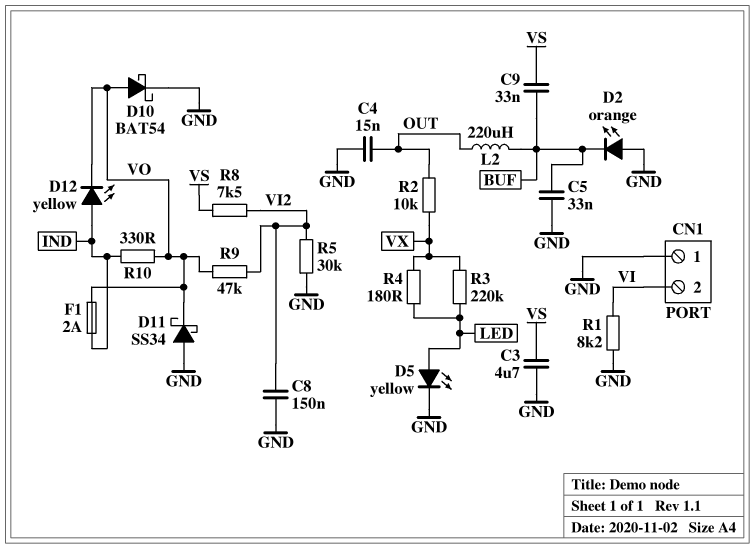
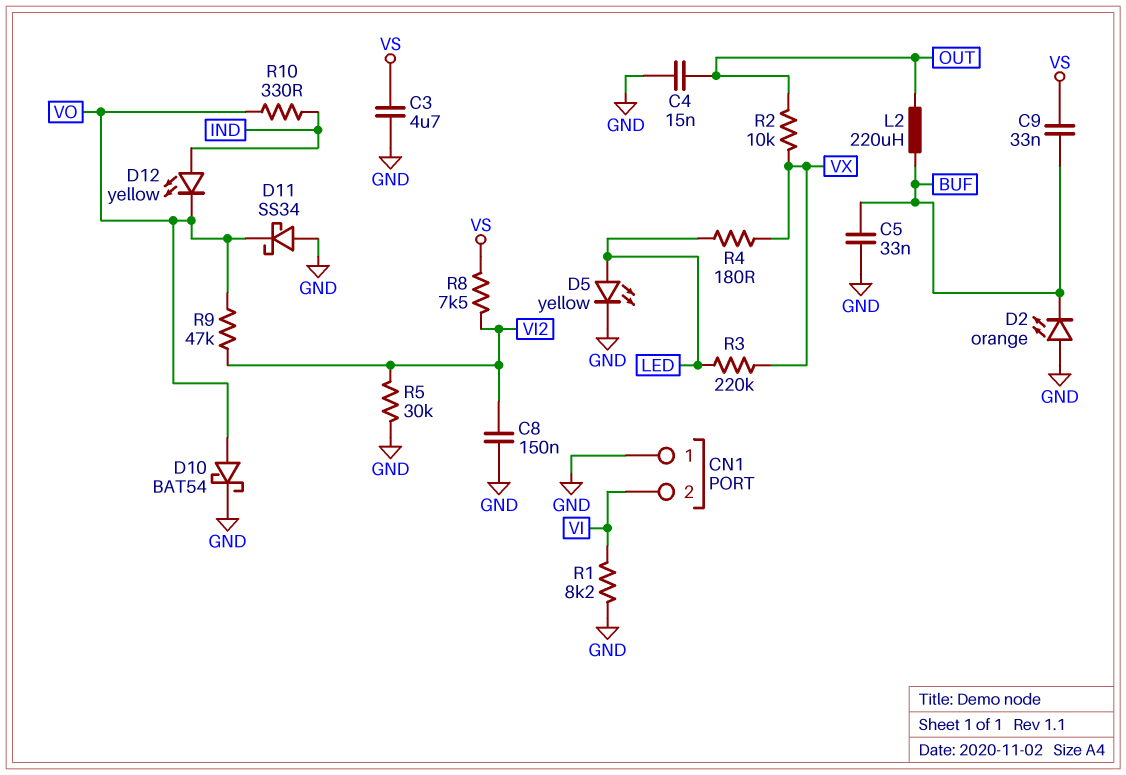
F1: 2A (IND, VO) -> none

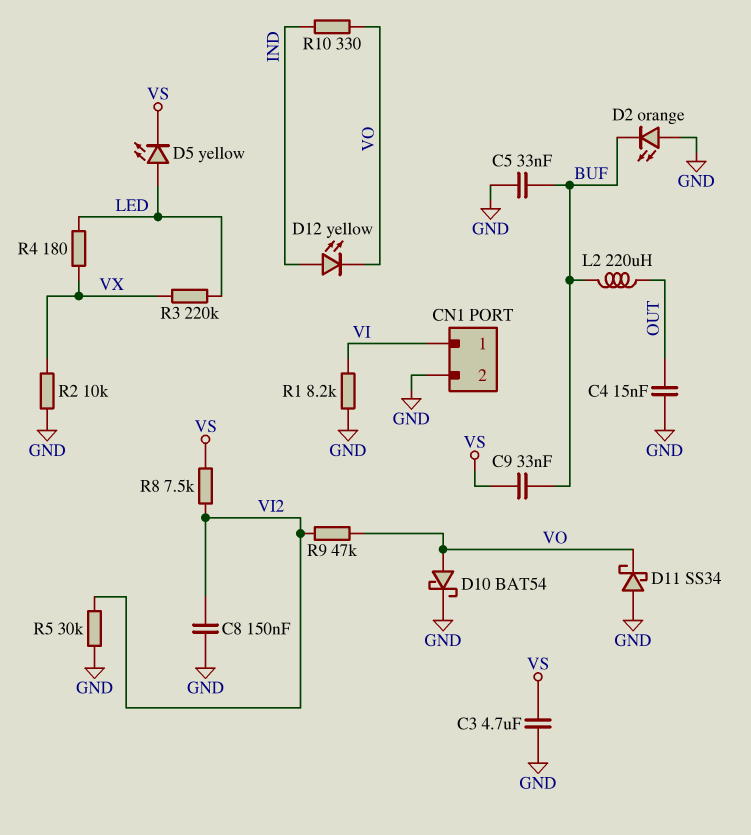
CN1 pin 1: GND -> VI
CN1 pin 2: VI -> GND
D5: LED yellow (A LED, K GND) -> LED yellow (A LED, K VS)
R2: 10k (OUT, VX) -> 10k (GND, VX)

